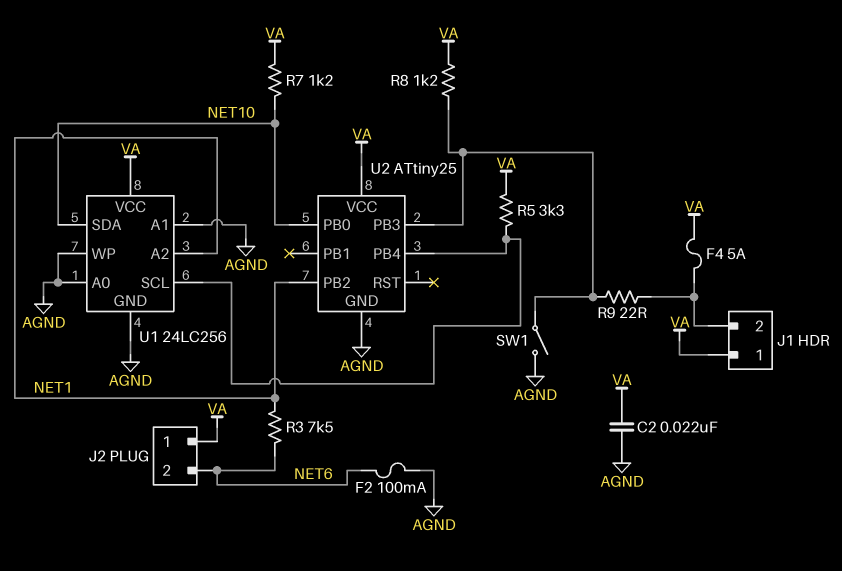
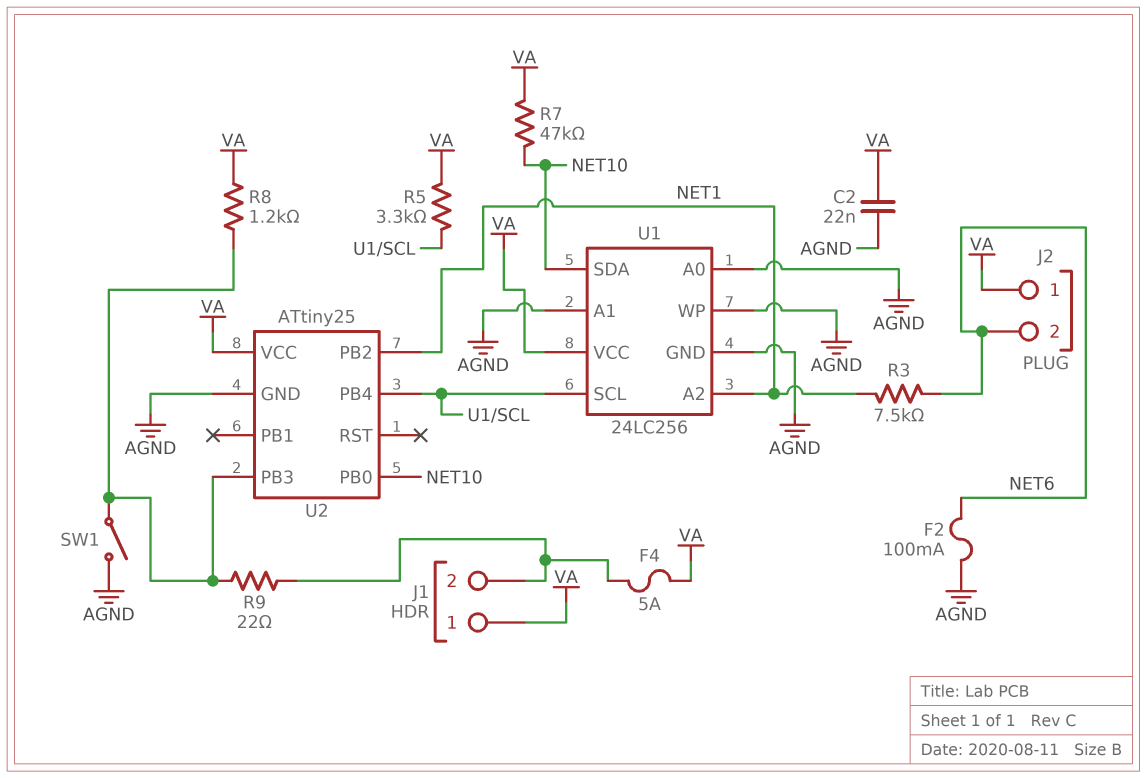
R7: 1.2k (NET10, VA) -> 47k (NET10, VA)

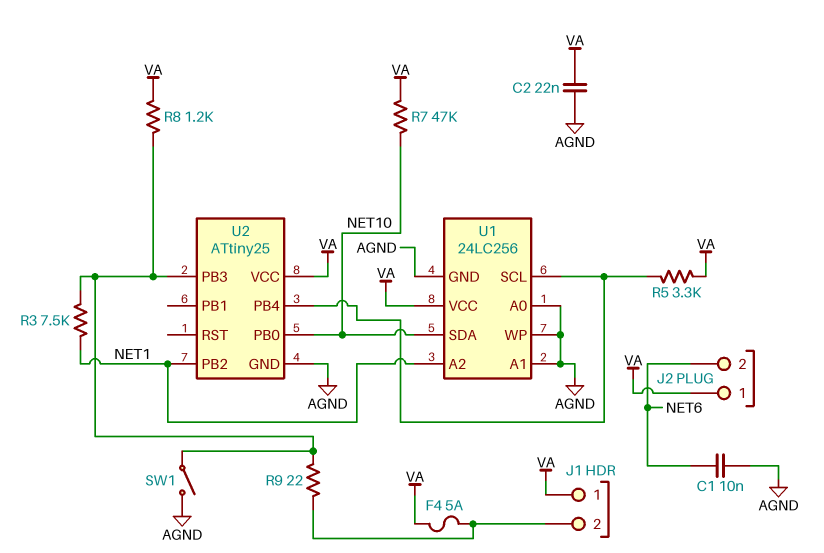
C1: none -> 10nF (AGND, NET6)
F2: 100mA (AGND, NET6) -> none
R3: 7.5k (NET1, NET6) -> 7.5k (NET1, U2/PB3)

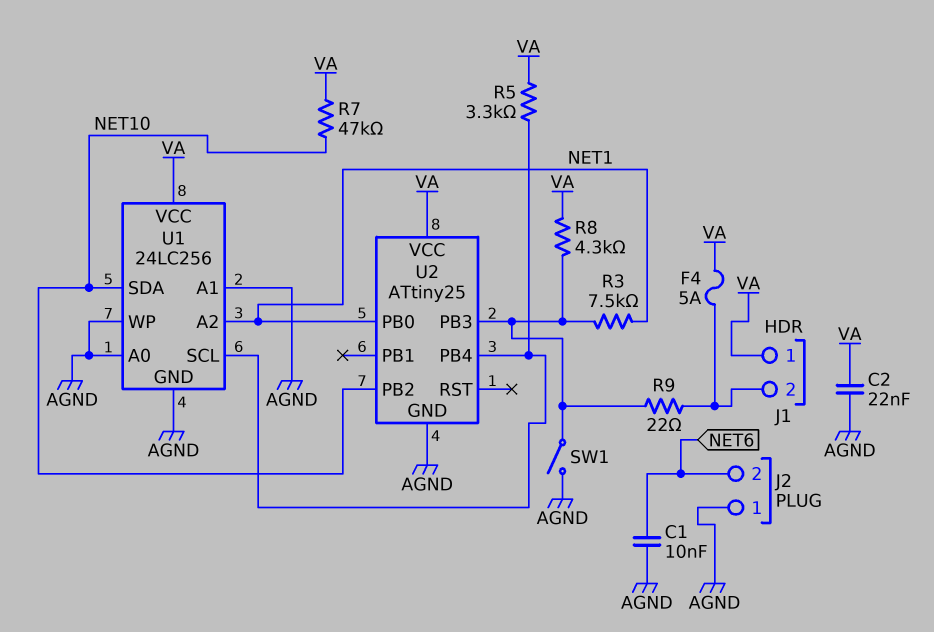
J2 pin 1: VA -> AGND
R8: 1.2k (U2/PB3, VA) -> 4.3k (U2/PB3, VA)
U2 pin PB0: NET10 -> NET1
U2 pin PB2: NET1 -> NET10

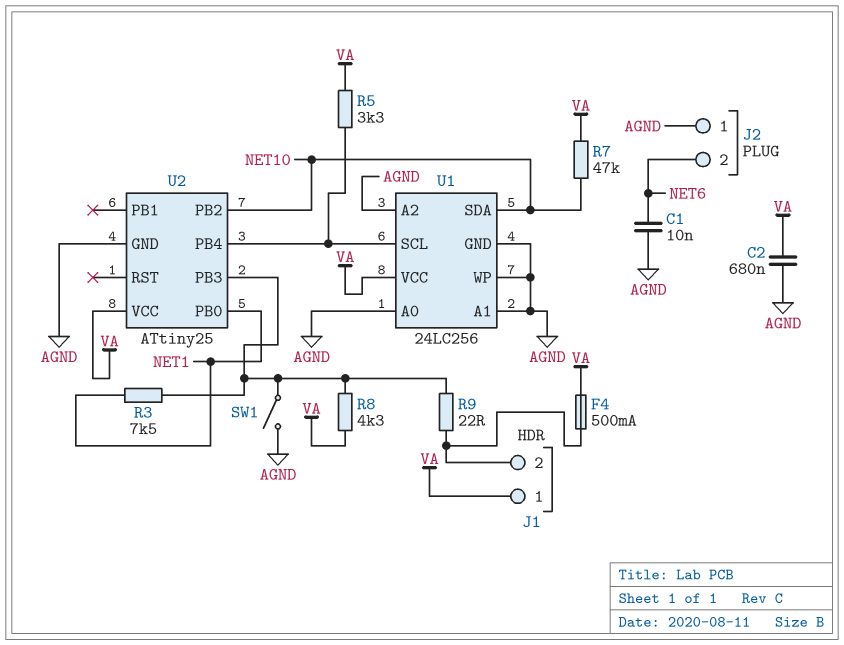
C2: 22nF (AGND, VA) -> 680nF (AGND, VA)
F4: 5A (J1/2, VA) -> 500mA (J1/2, VA)
U1 pin A2: NET1 -> AGND

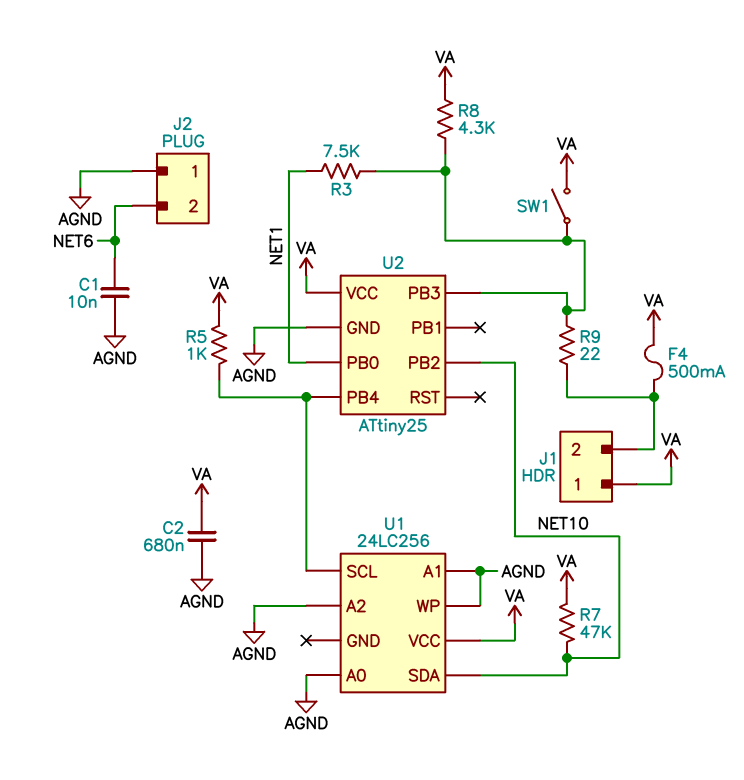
R5: 3.3k (U1/SCL, VA) -> 1k (U1/SCL, VA)
SW1: switch (AGND, U2/PB3) -> switch (U2/PB3, VA)
U1 pin GND: AGND -> none

